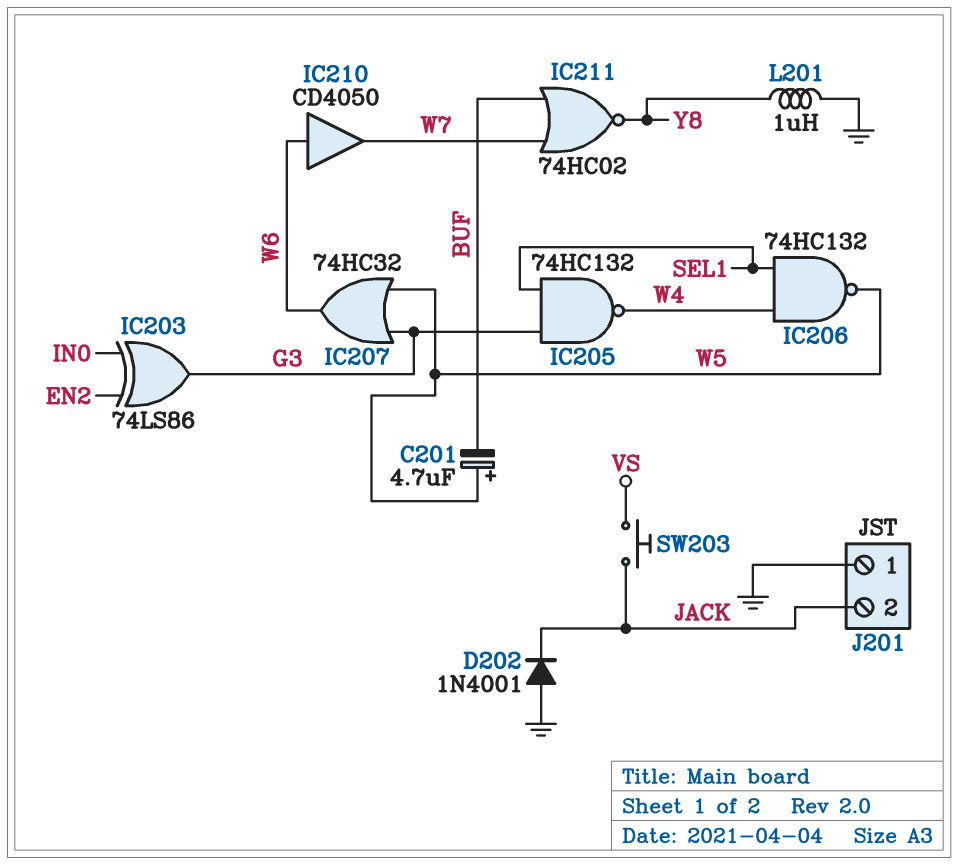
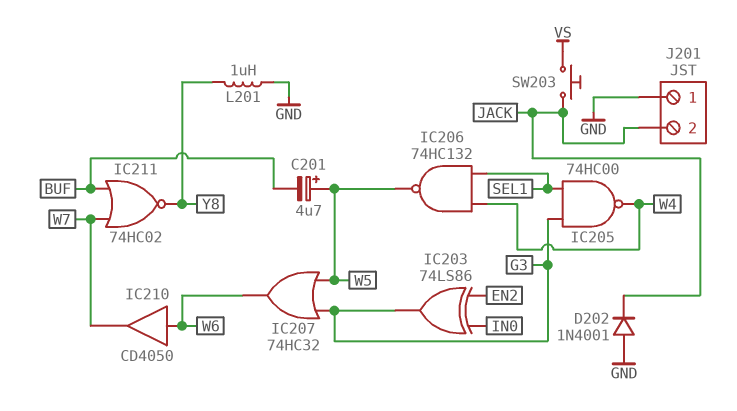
IC205: NAND 74HC132 (in G3, in SEL1, out W4) -> NAND 74HC00 (in G3, in SEL1, out W4)

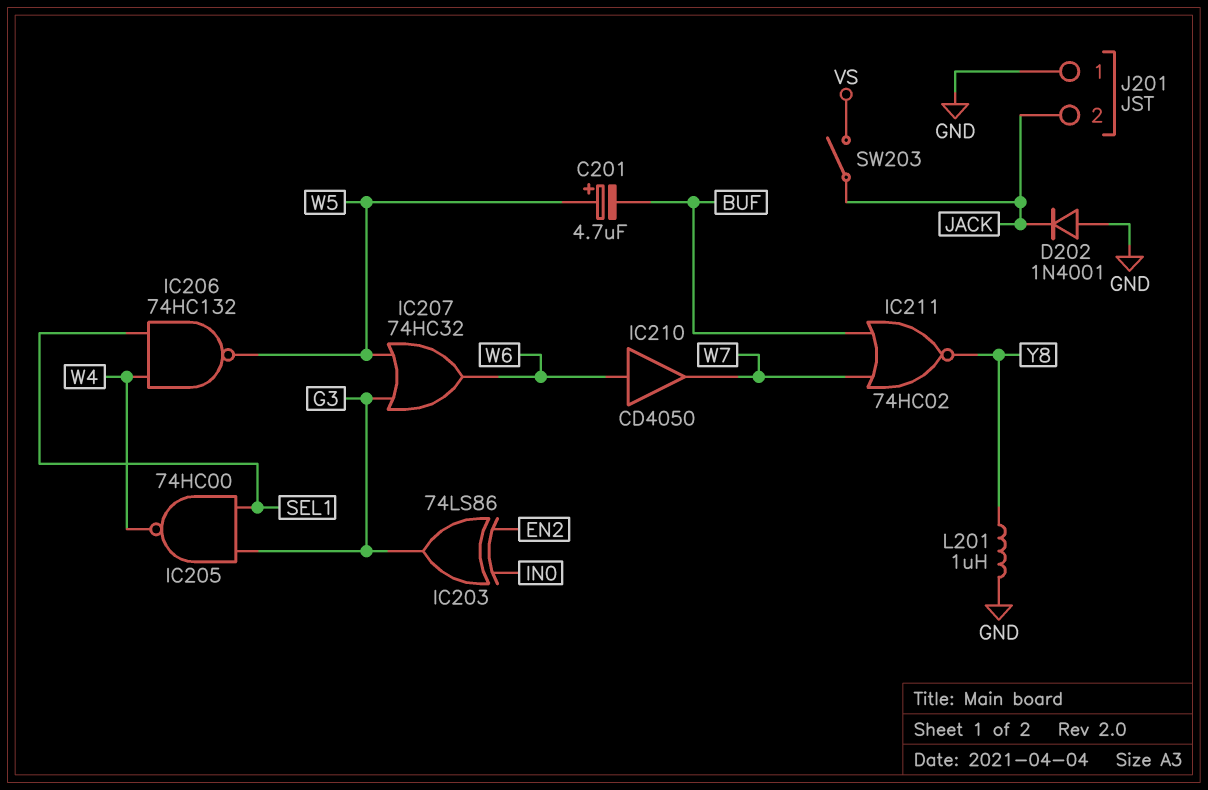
SW203: button (JACK, VS) -> switch (JACK, VS)

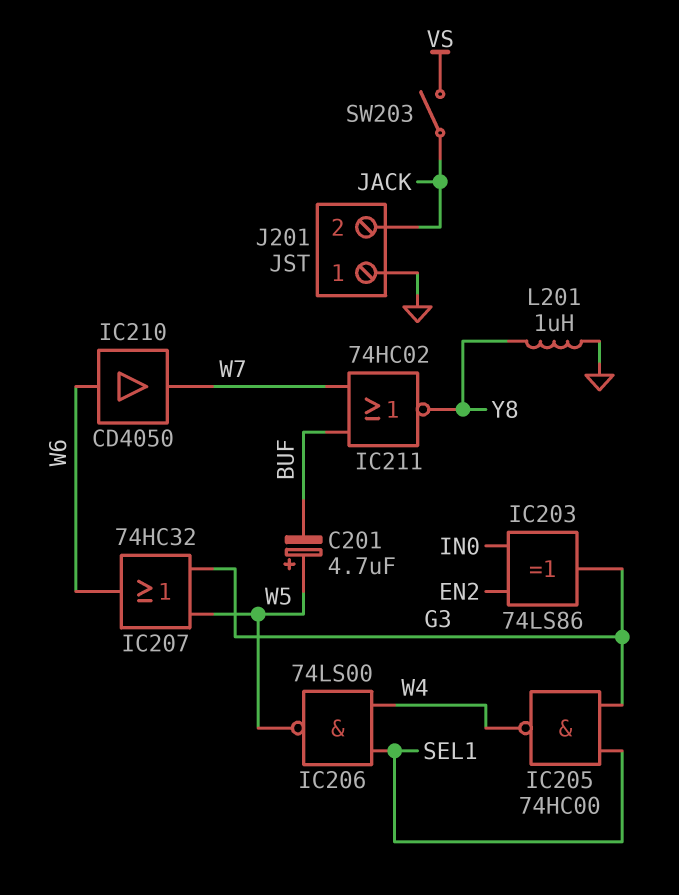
D202: diode 1N4001 (A GND, K JACK) -> none
IC206: NAND 74HC132 (in SEL1, in W4, out W5) -> NAND 74LS00 (in SEL1, in W4, out W5)

